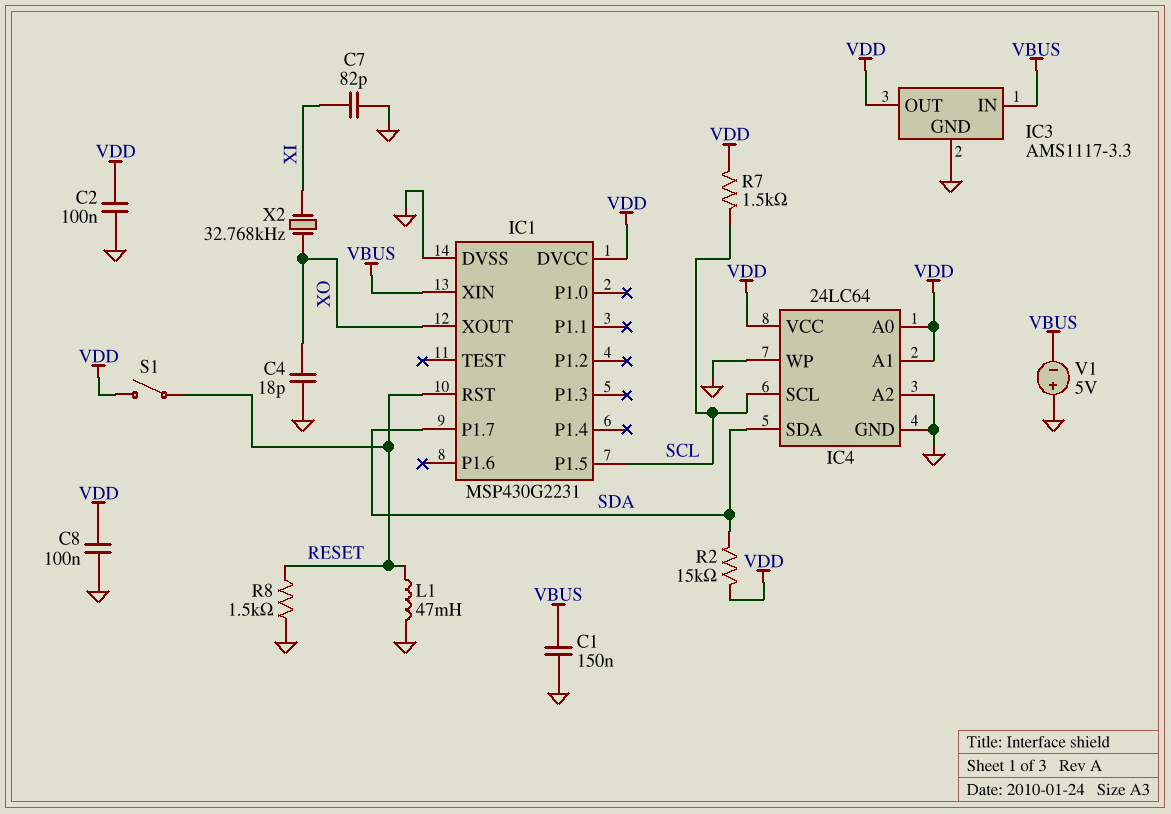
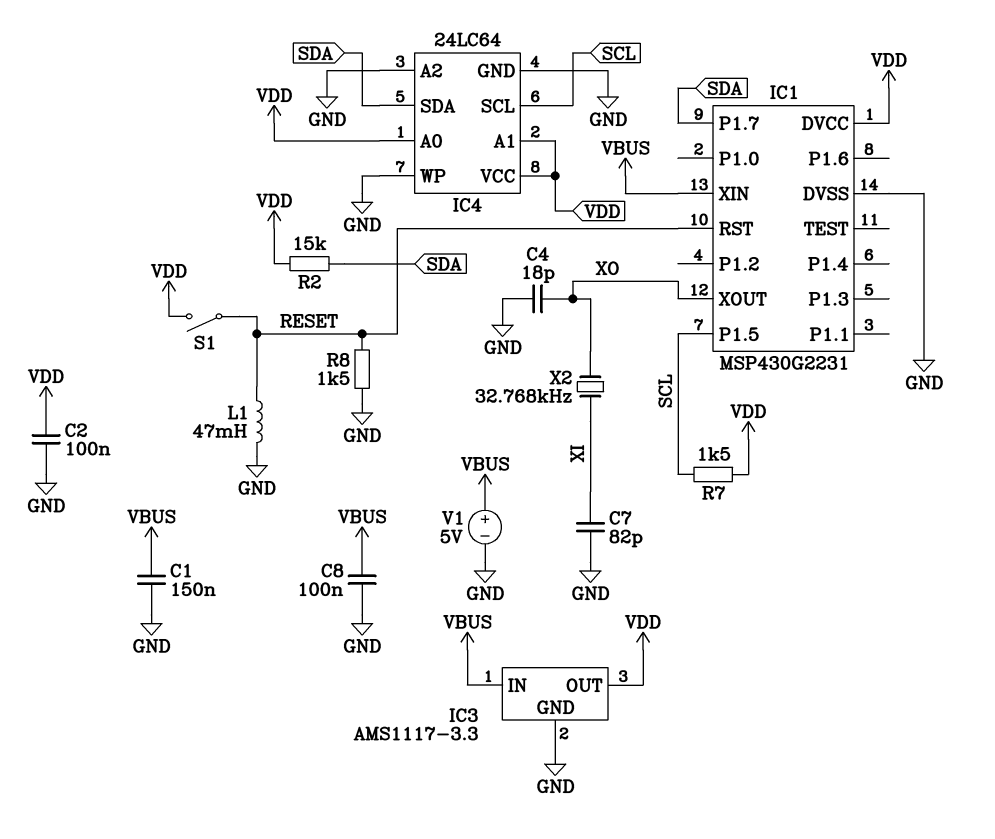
C8: 100nF (GND, VDD) -> 100nF (GND, VBUS)
V1: 5V (plus GND, minus VBUS) -> 5V (plus VBUS, minus GND)

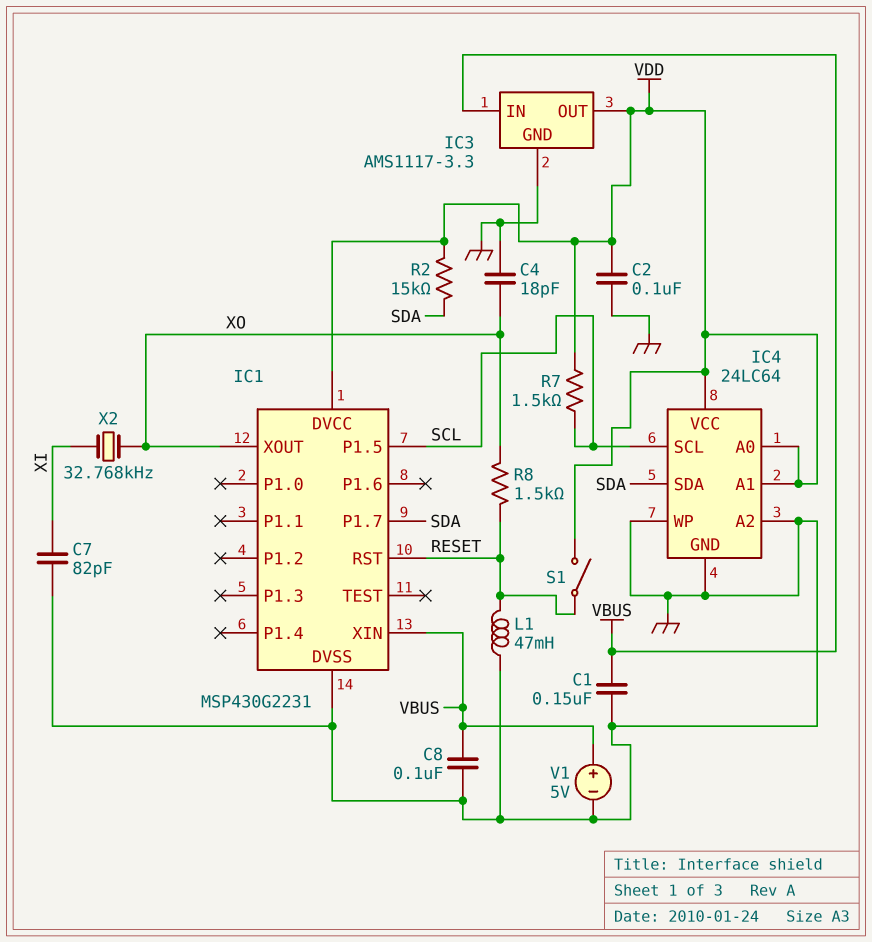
R8: 1.5k (GND, RESET) -> 1.5k (RESET, XO)

